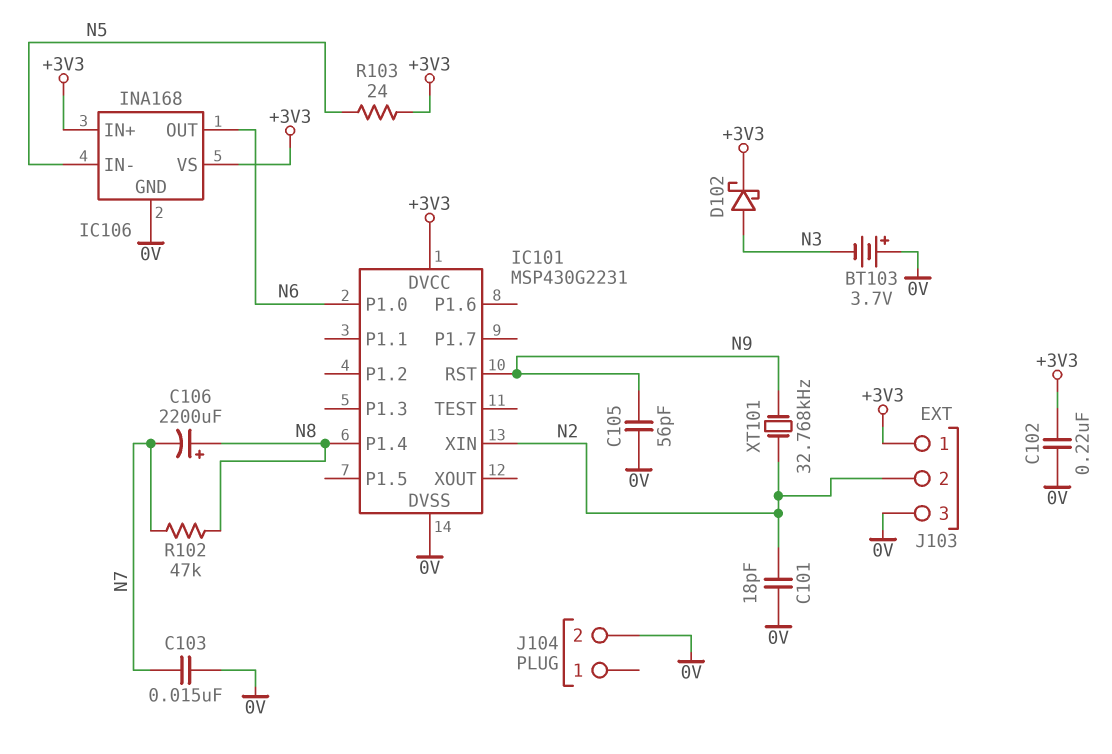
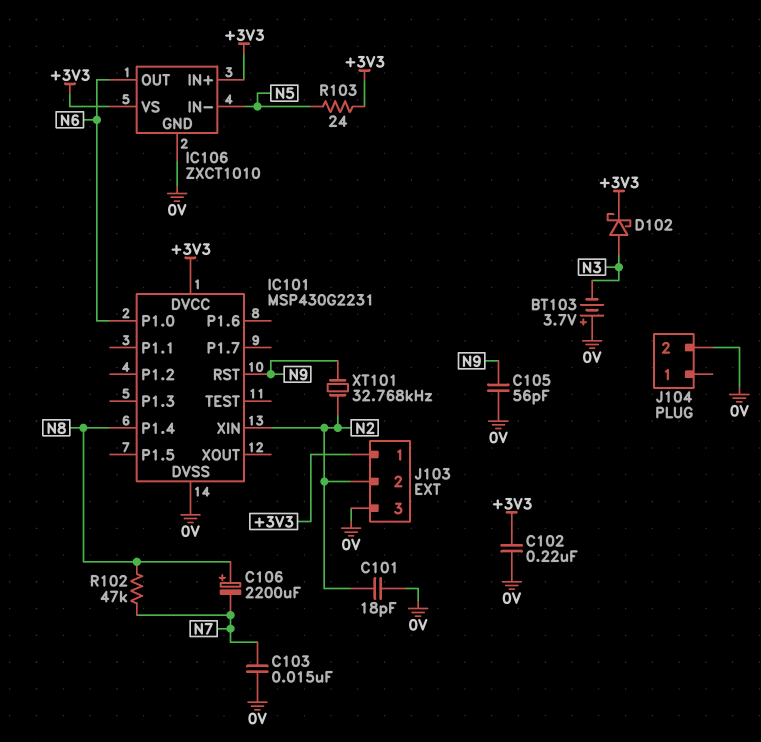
IC106: INA168 -> ZXCT1010

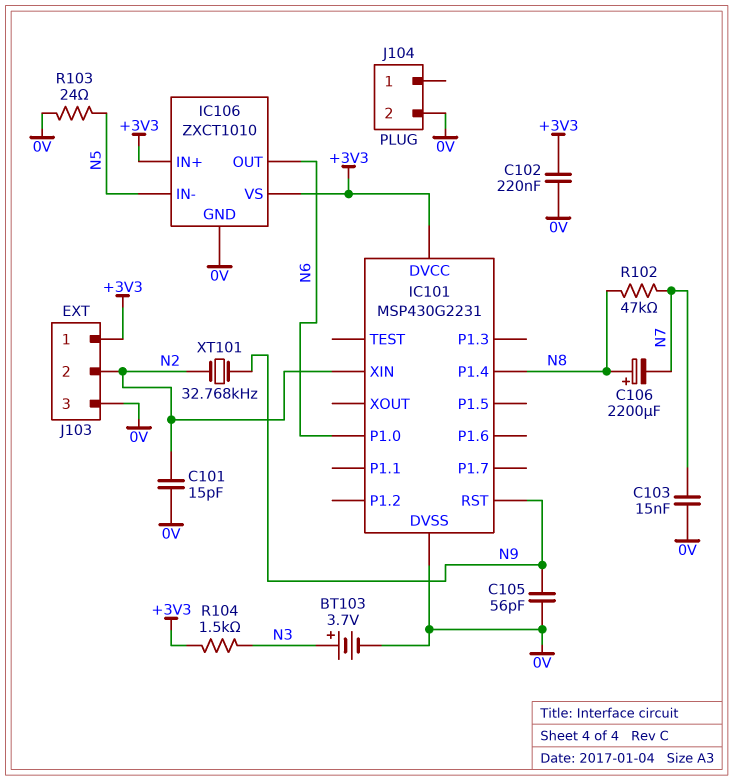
BT103: 3.7V (plus 0V, minus N3) -> 3.7V (plus N3, minus 0V)
C101: 18pF (0V, N2) -> 15pF (0V, N2)
D102: schottky (A N3, K +3V3) -> none
R103: 24 (+3V3, N5) -> 24 (0V, N5)
R104: none -> 1.5k (+3V3, N3)

